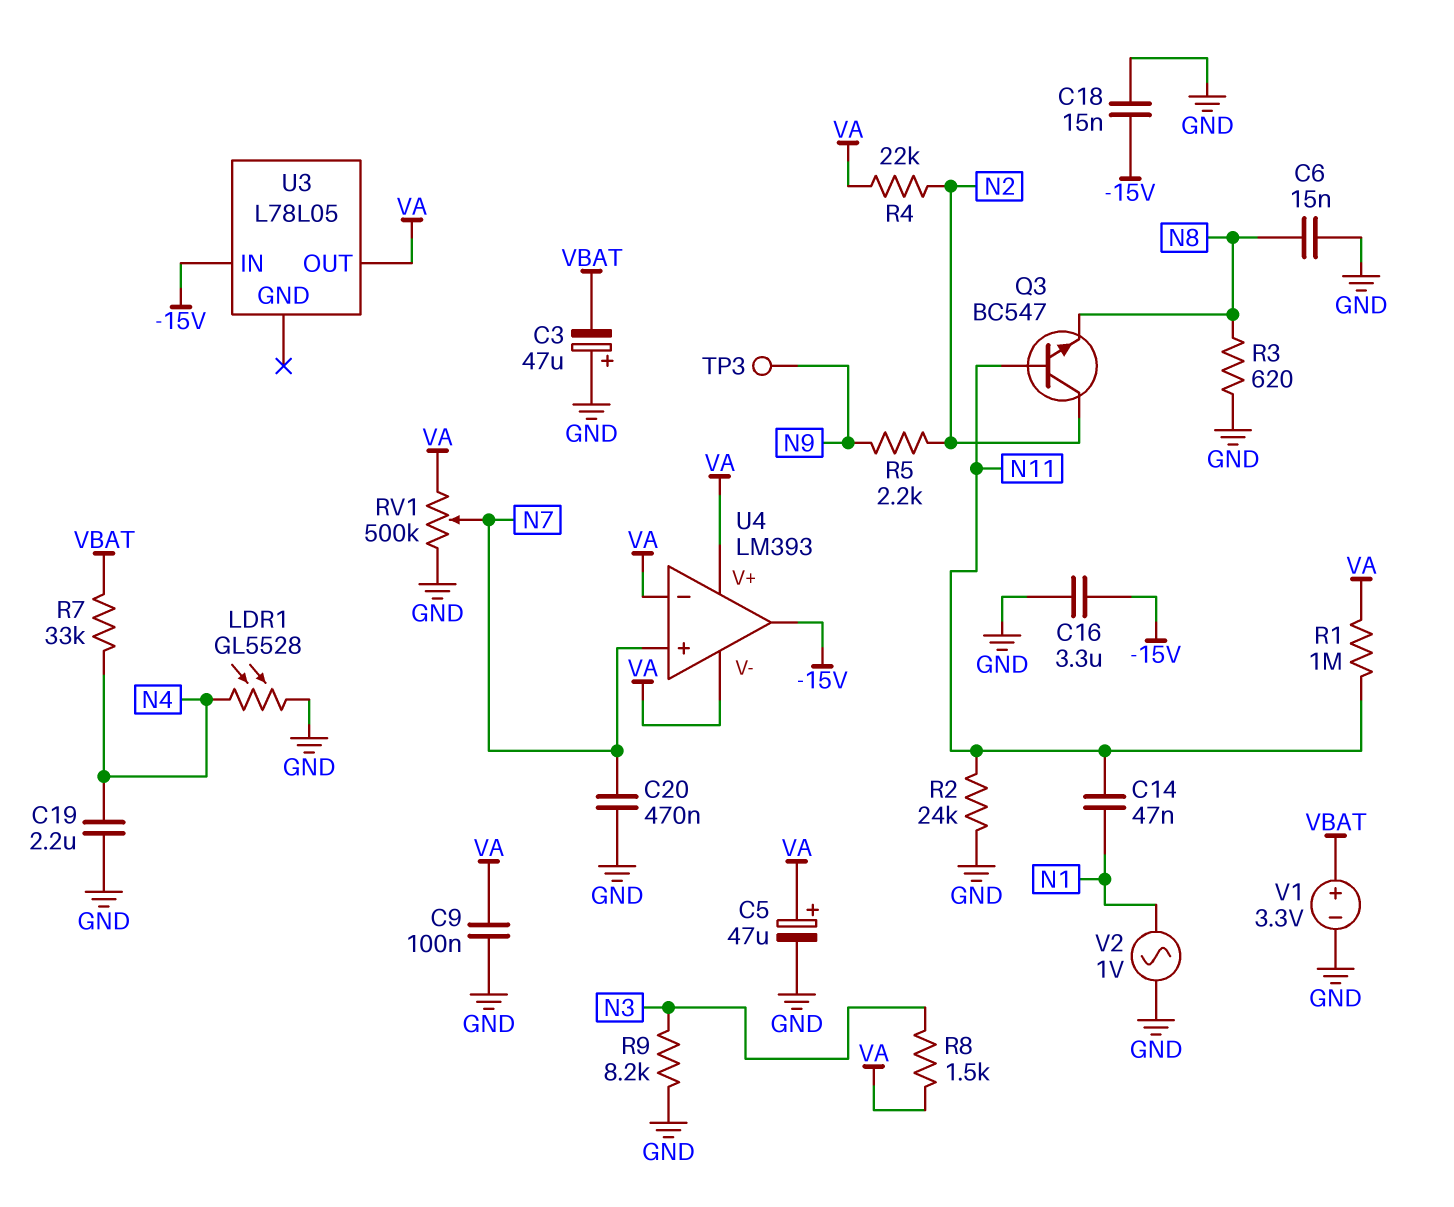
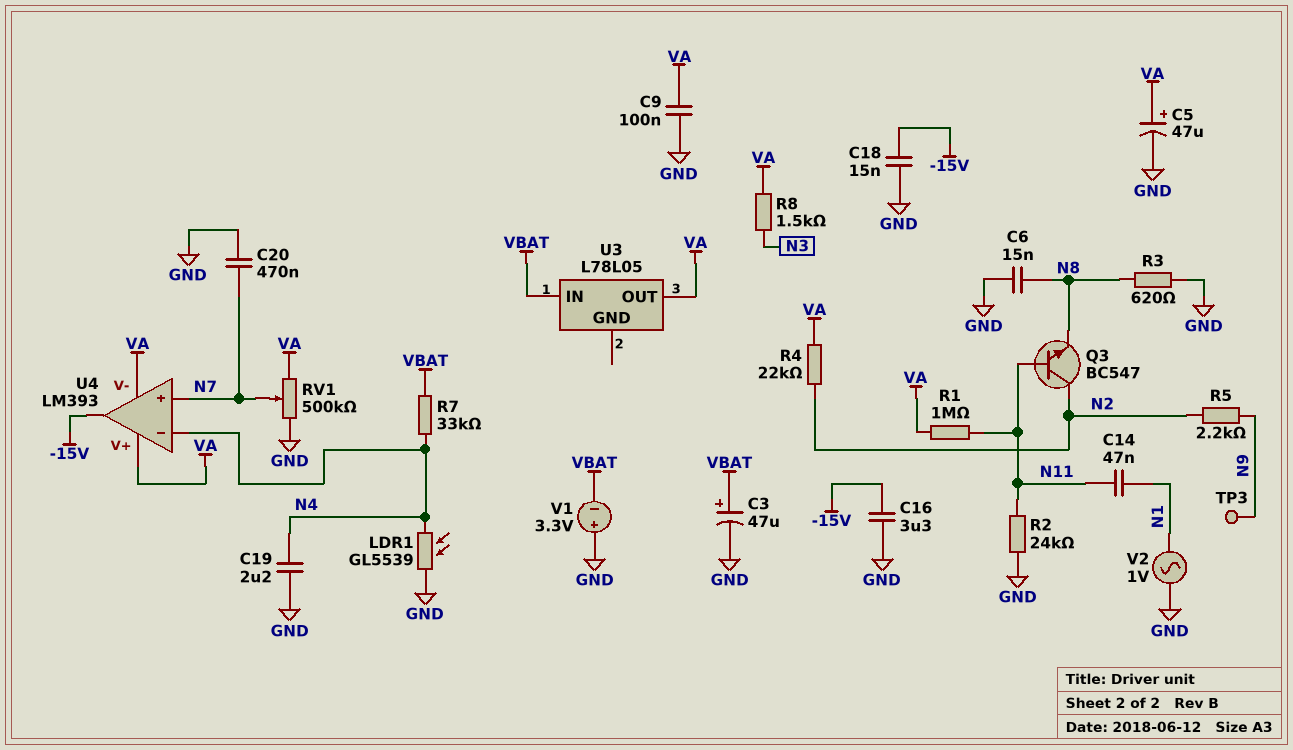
C3: 47uF (plus GND, minus VBAT) -> 47uF (plus VBAT, minus GND)
LDR1: GL5528 (GND, N4) -> GL5539 (GND, N4)
R9: 8.2k (GND, N3) -> none
U3 pin IN: -15V -> VBAT
U4 pin in-: VA -> N4
V1: 3.3V (plus VBAT, minus GND) -> 3.3V (plus GND, minus VBAT)

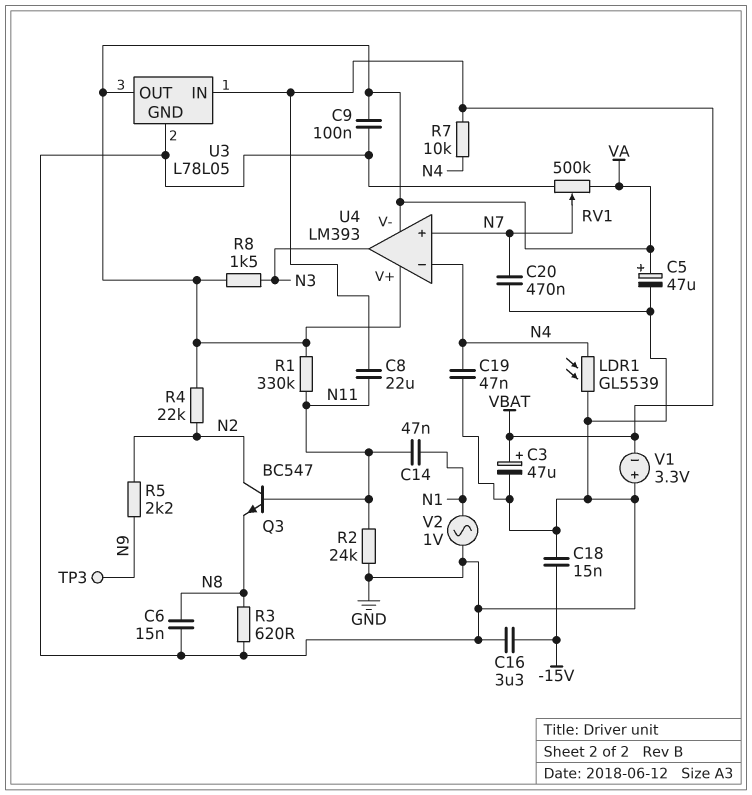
C8: none -> 22uF (N11, VBAT)
C19: 2.2uF (GND, N4) -> 47nF (GND, N4)
R1: 1M (N11, VA) -> 330k (N11, VA)
R7: 33k (N4, VBAT) -> 10k (N4, VBAT)
U3 pin GND: none -> GND
U4 pin out: -15V -> N3

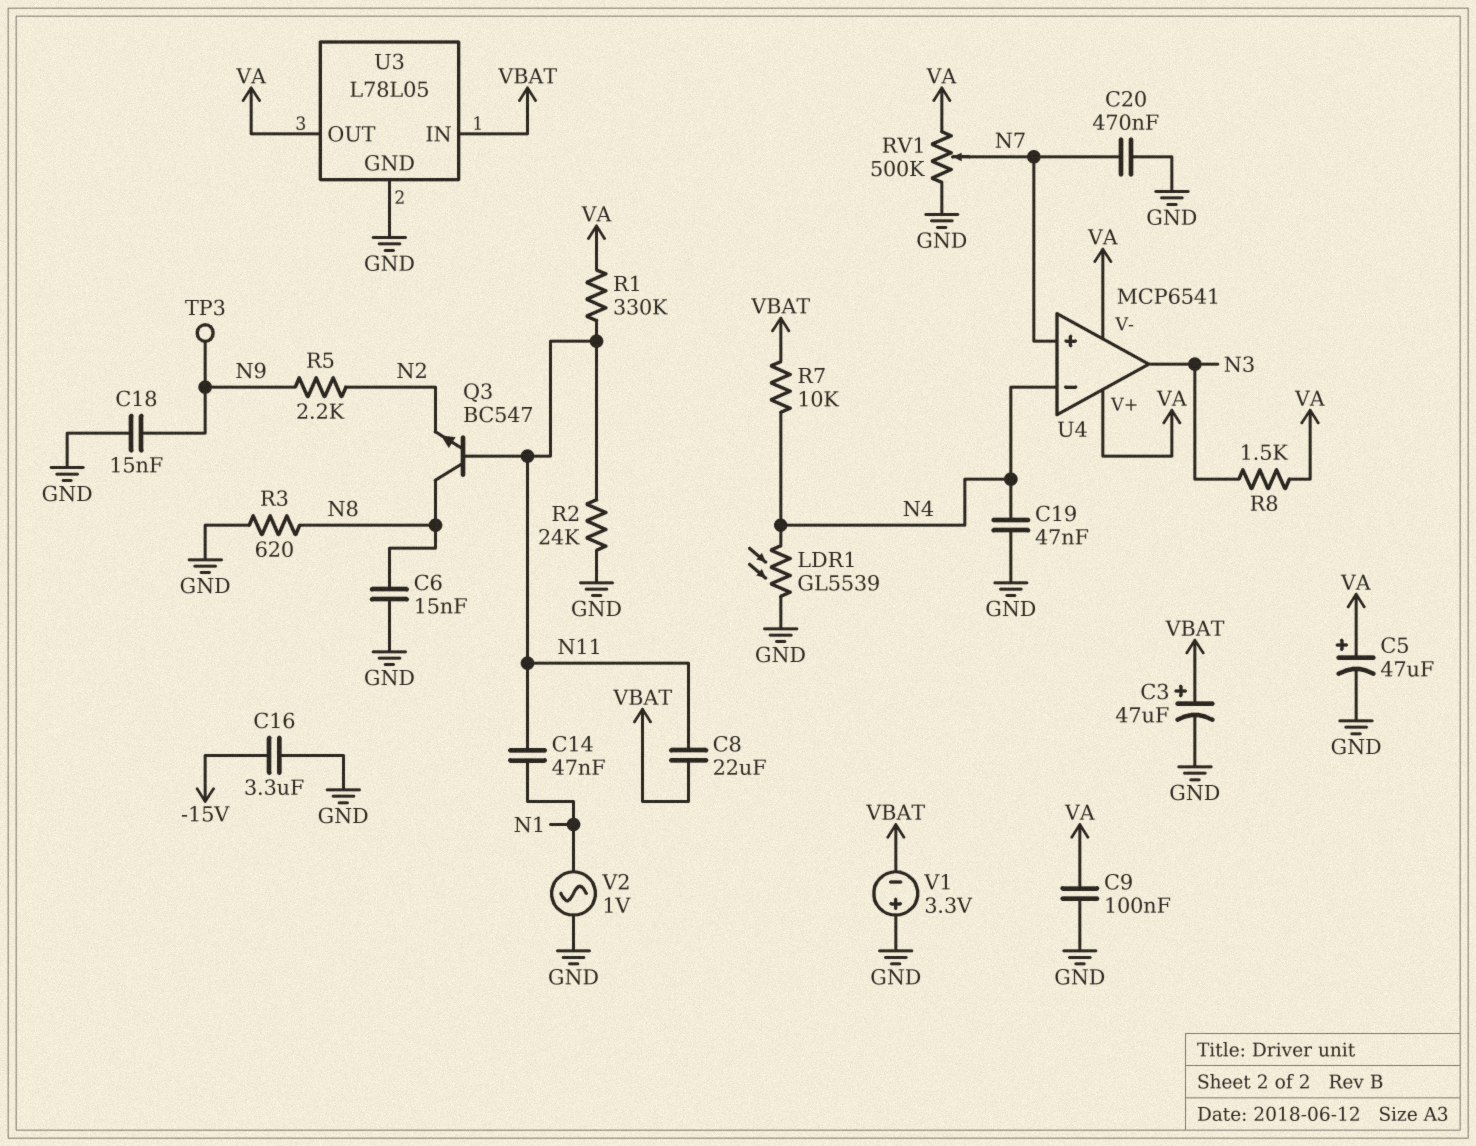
C18: 15nF (-15V, GND) -> 15nF (GND, N9)
Q3: NPN BC547 (B N11, C N2, E N8) -> NPN BC547 (B N11, C N8, E N2)
R4: 22k (N2, VA) -> none
U4: LM393 -> MCP6541

